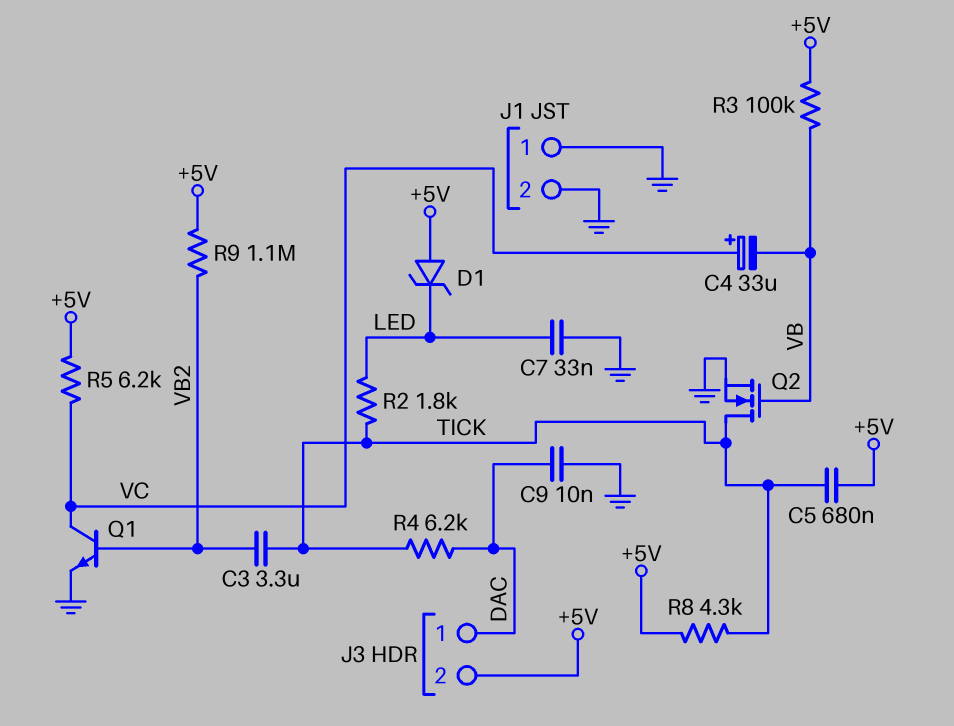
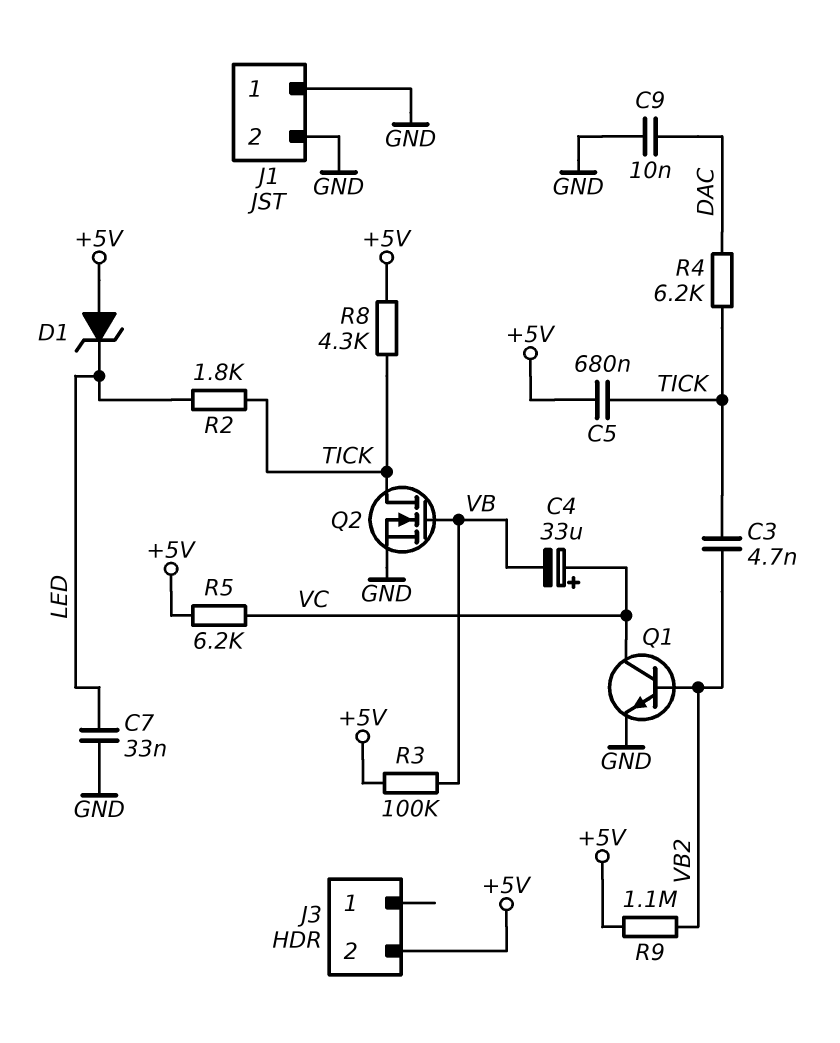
C3: 3.3uF (TICK, VB2) -> 4.7nF (TICK, VB2)
J3 pin 1: DAC -> none

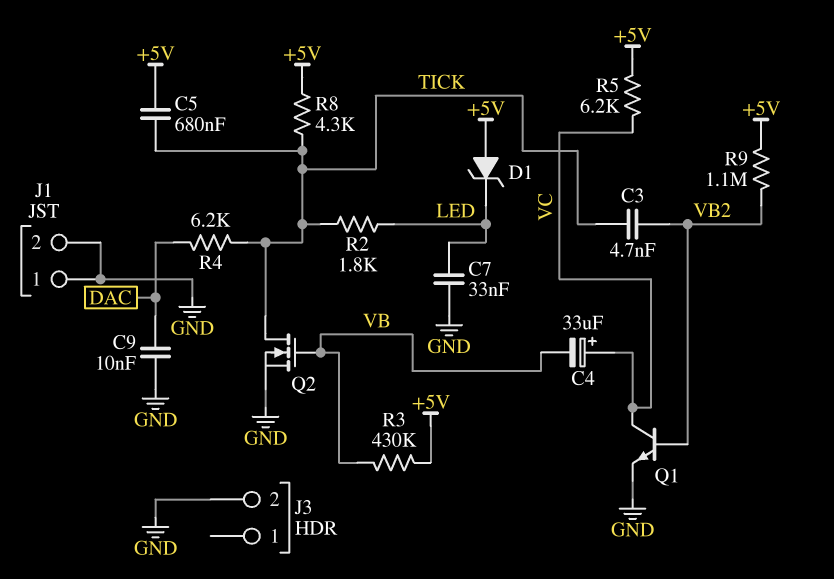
J3 pin 2: +5V -> GND
R3: 100k (+5V, VB) -> 430k (+5V, VB)

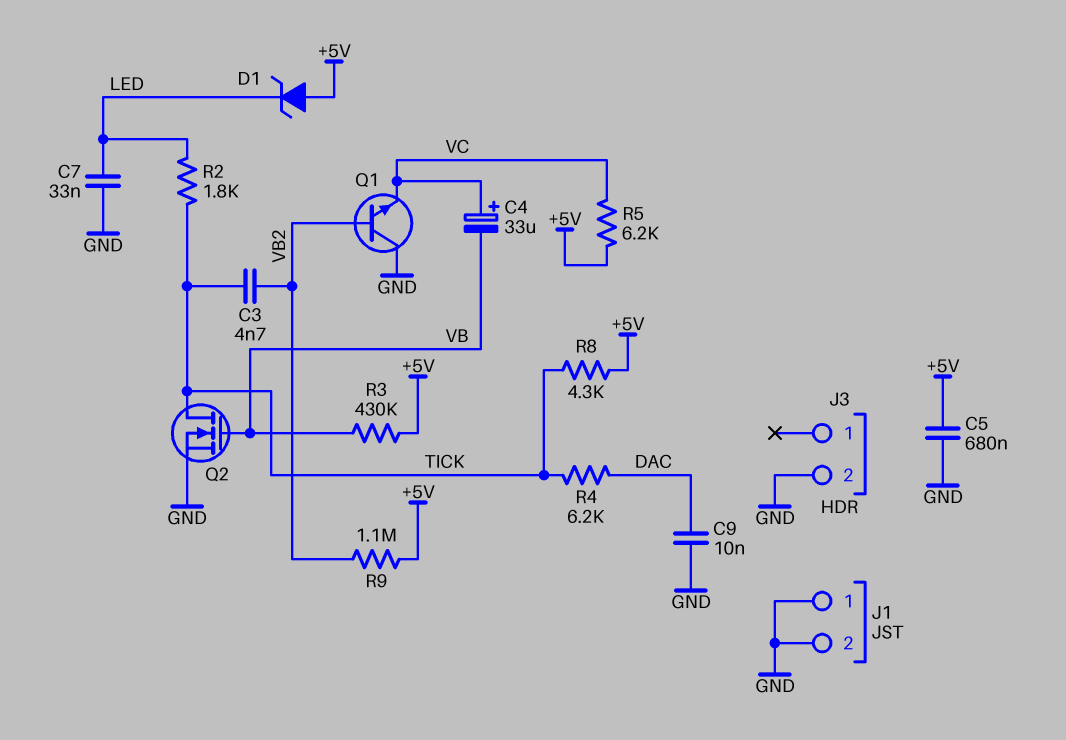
C5: 680nF (+5V, TICK) -> 680nF (+5V, GND)
Q1: NPN (B VB2, C VC, E GND) -> NPN (B VB2, C GND, E VC)

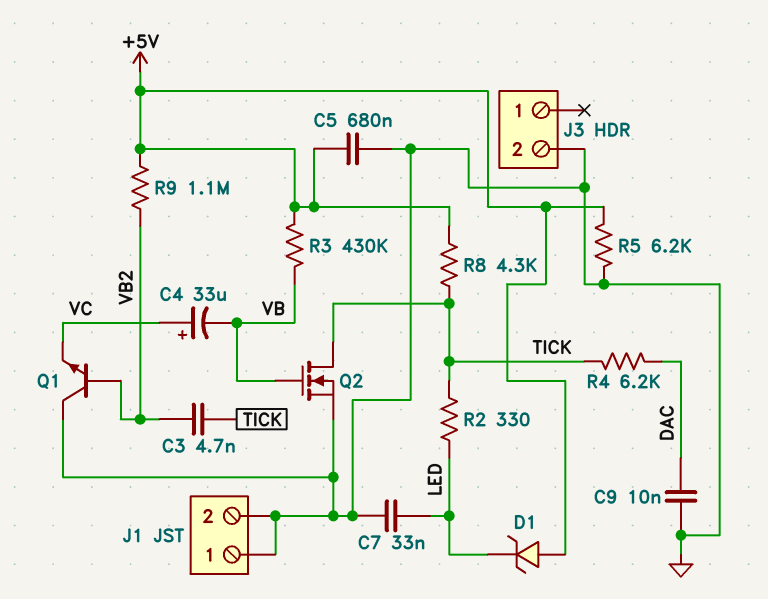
R2: 1.8k (LED, TICK) -> 330 (LED, TICK)
R5: 6.2k (+5V, VC) -> 6.2k (+5V, GND)

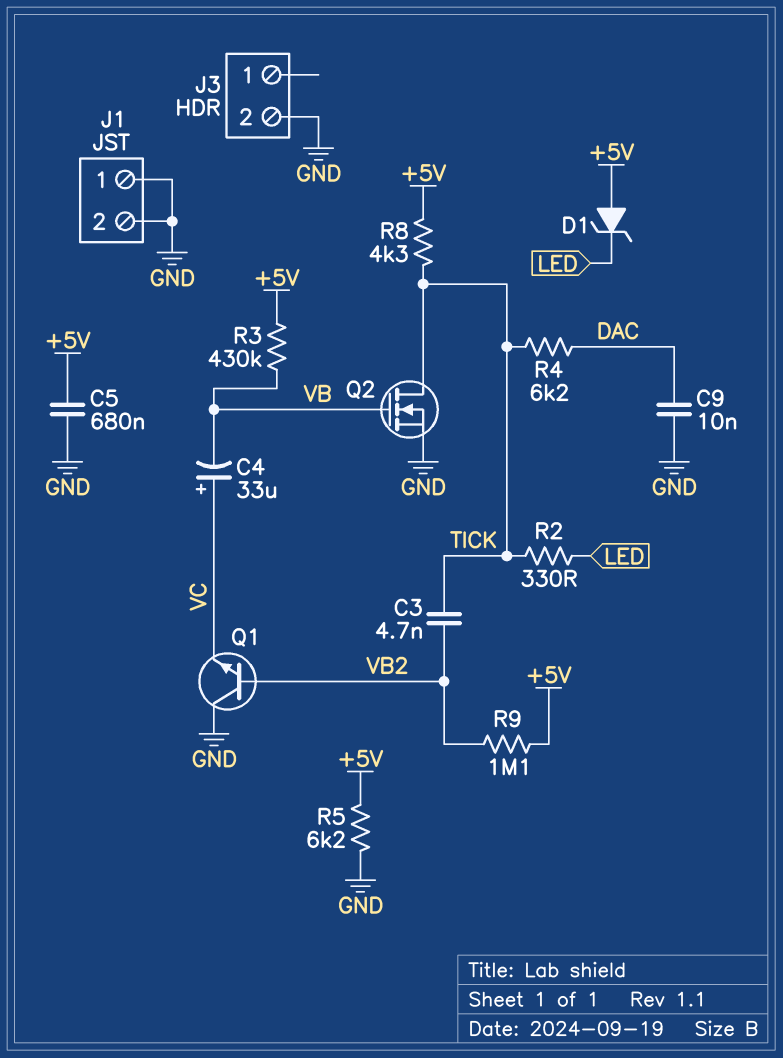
C7: 33nF (GND, LED) -> none

